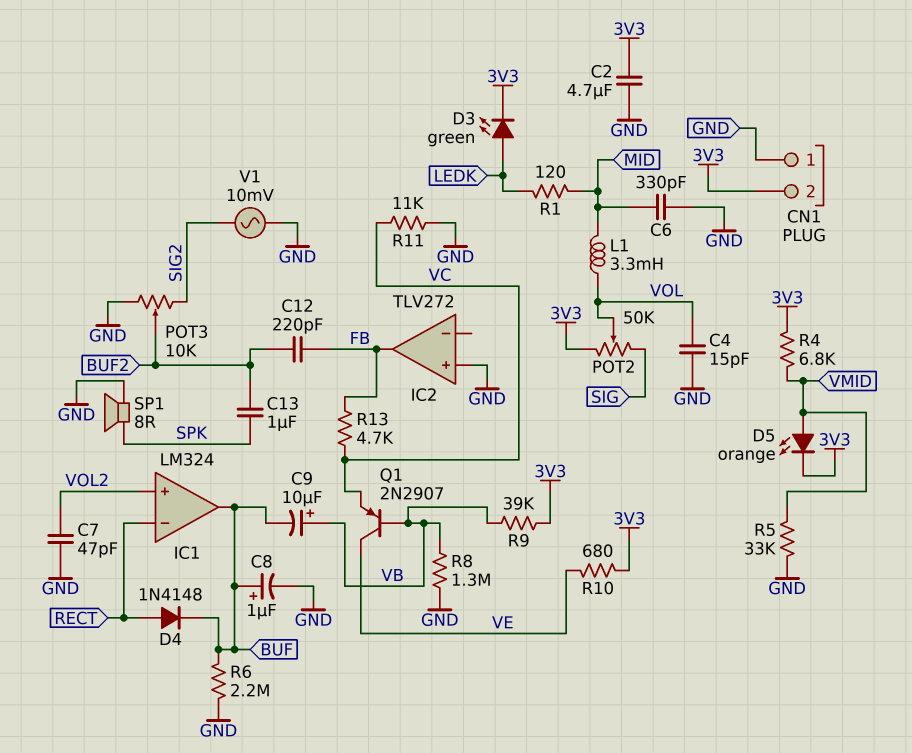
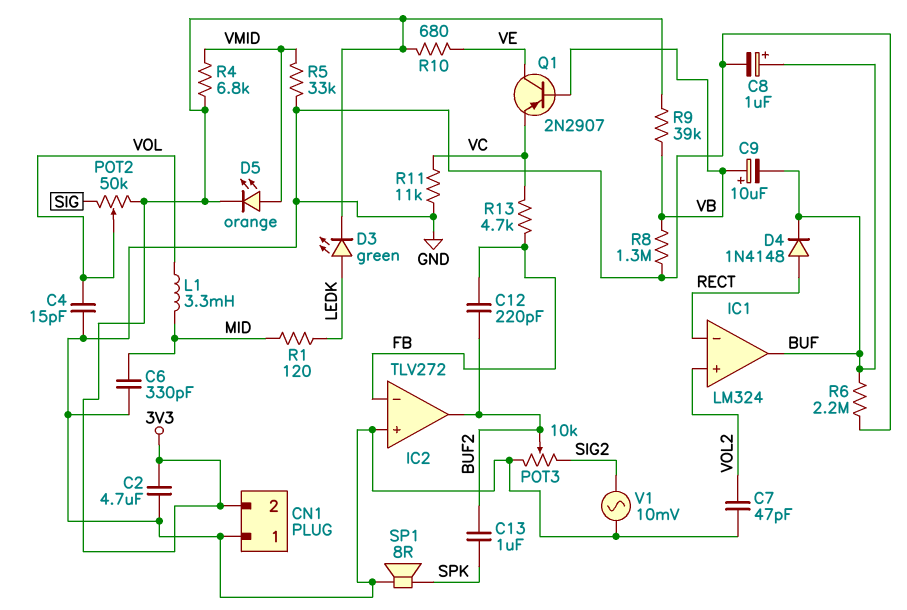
IC2 pin in-: none -> FB
IC2 pin out: FB -> BUF2

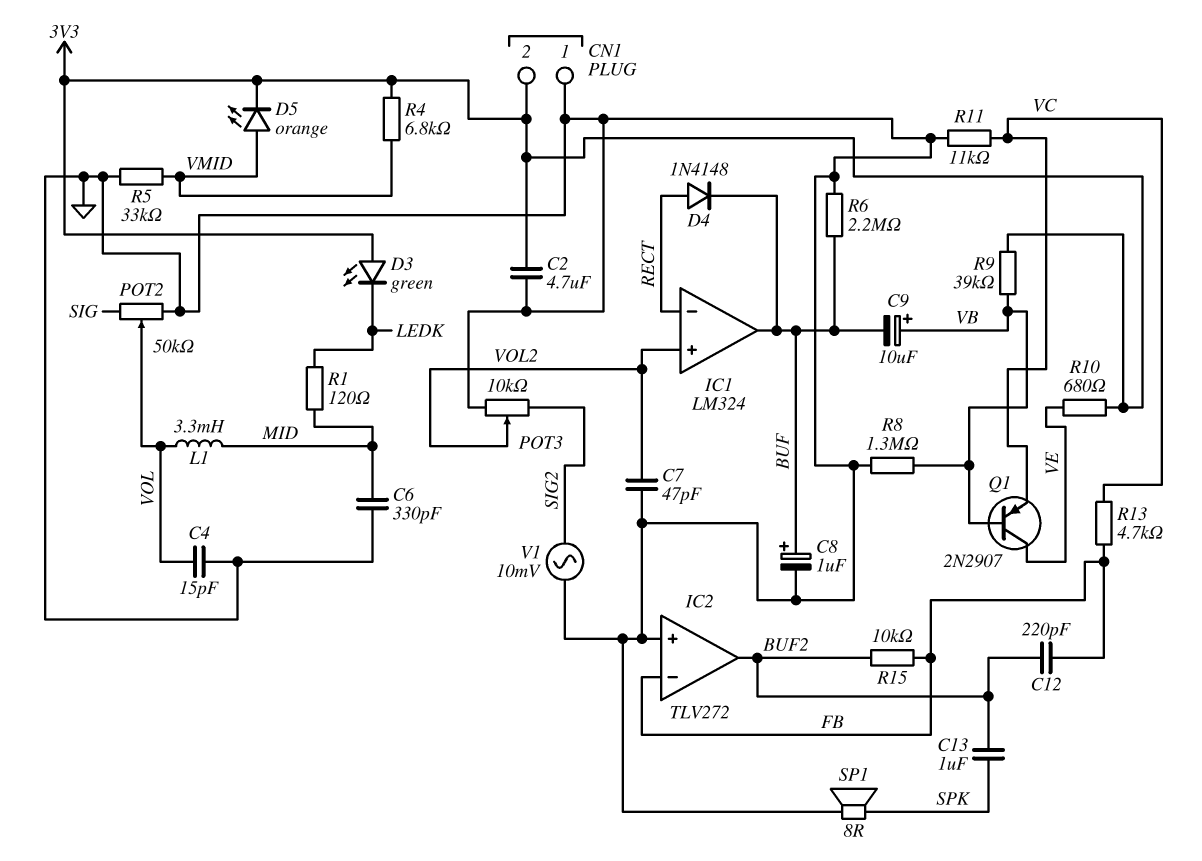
D3: LED green (A LEDK, K 3V3) -> LED green (A 3V3, K LEDK)
POT2: 50k (3V3, SIG, wiper VOL) -> 50k (GND, SIG, wiper VOL)
POT3: 10k (GND, SIG2, wiper BUF2) -> 10k (GND, SIG2, wiper VOL2)
R15: none -> 10k (BUF2, FB)

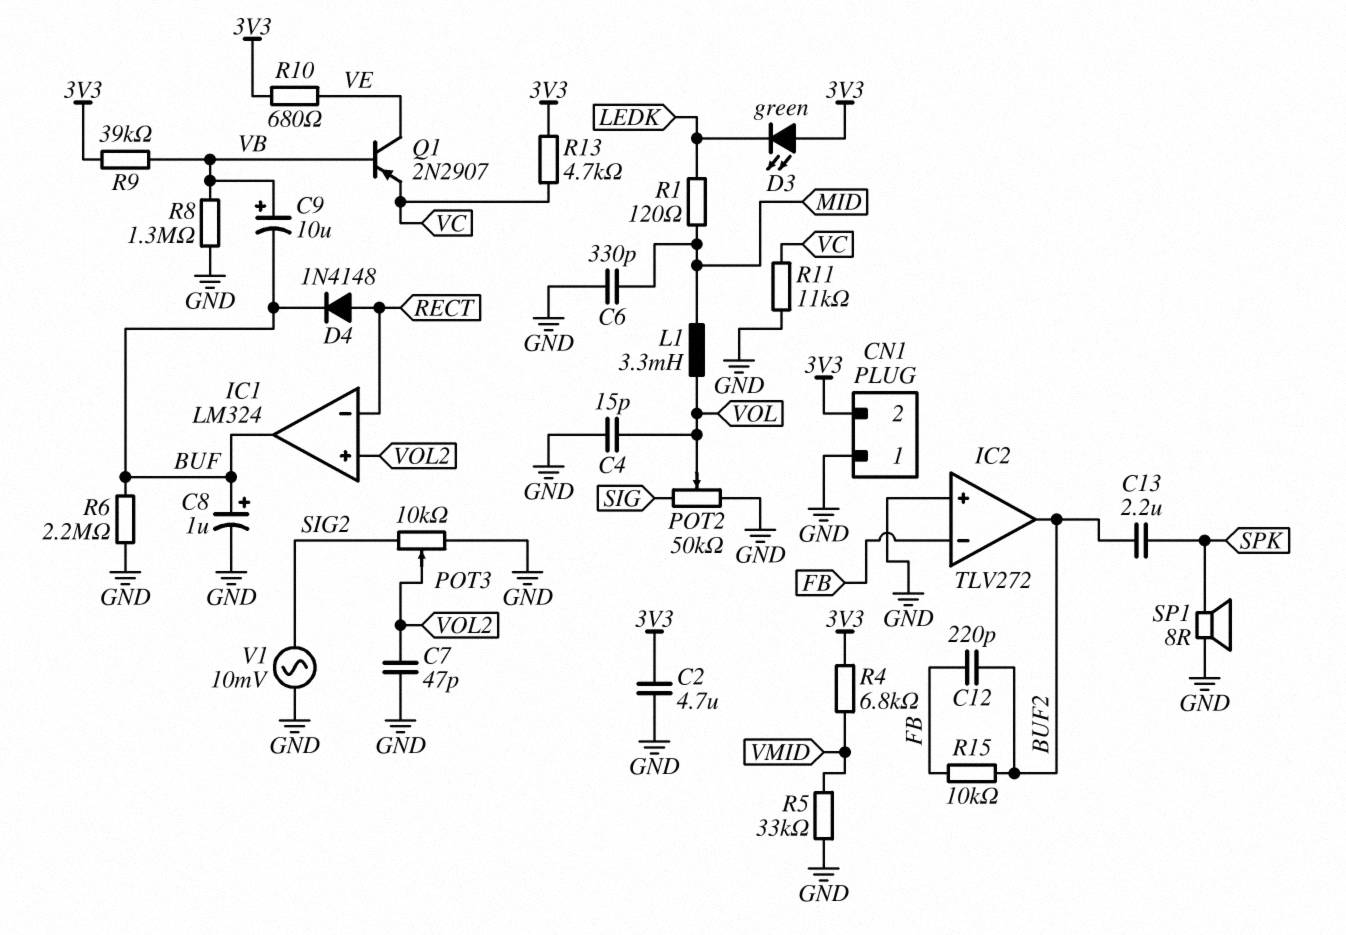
C13: 1uF (BUF2, SPK) -> 2.2uF (BUF2, SPK)
D5: LED orange (A VMID, K 3V3) -> none
R13: 4.7k (FB, VC) -> 4.7k (3V3, VC)

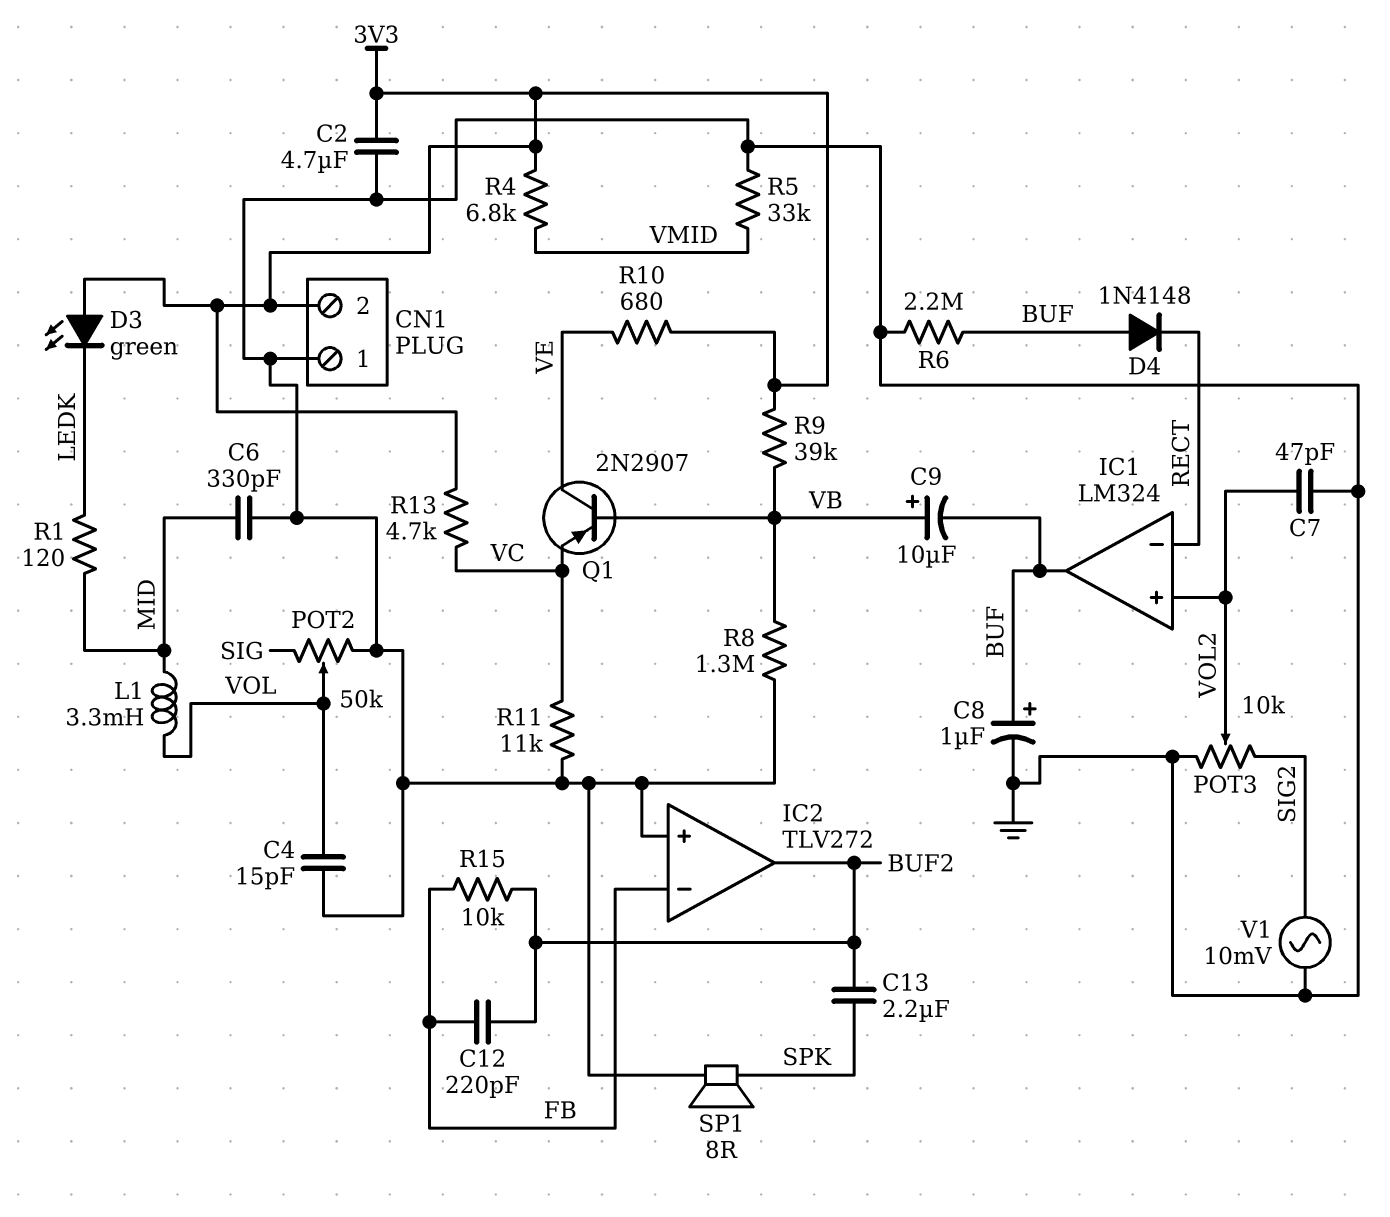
D4: diode 1N4148 (A RECT, K BUF) -> diode 1N4148 (A BUF, K RECT)

